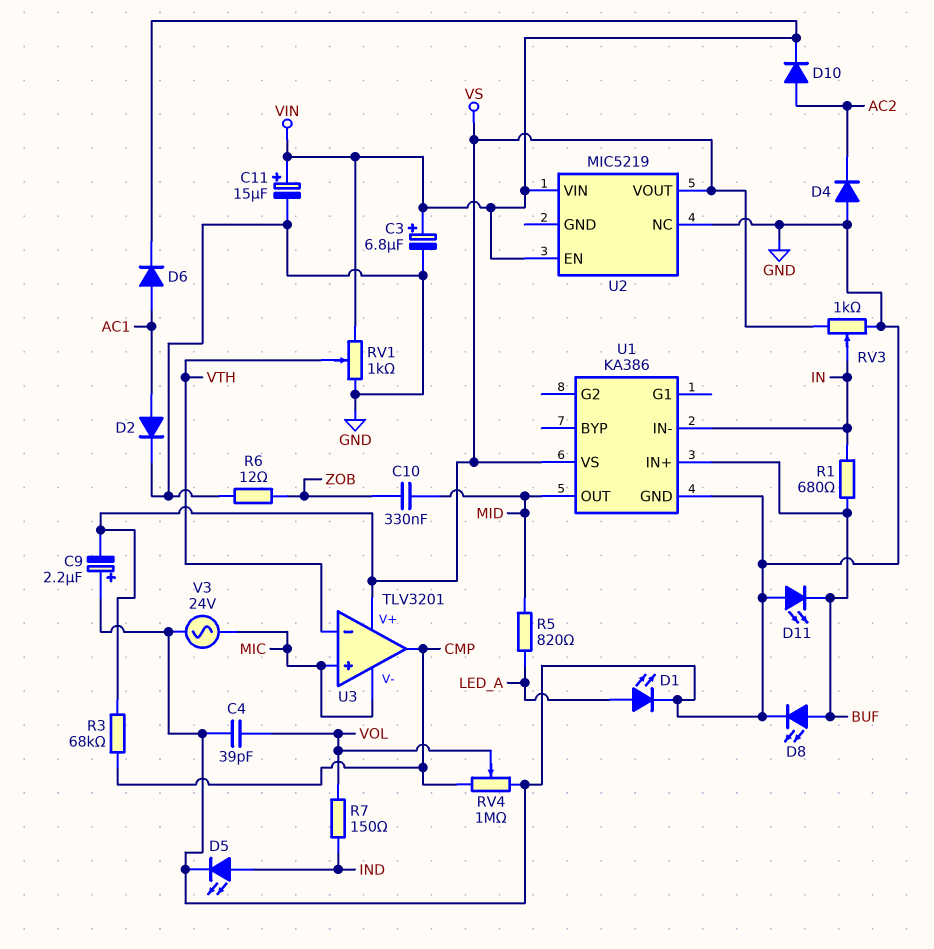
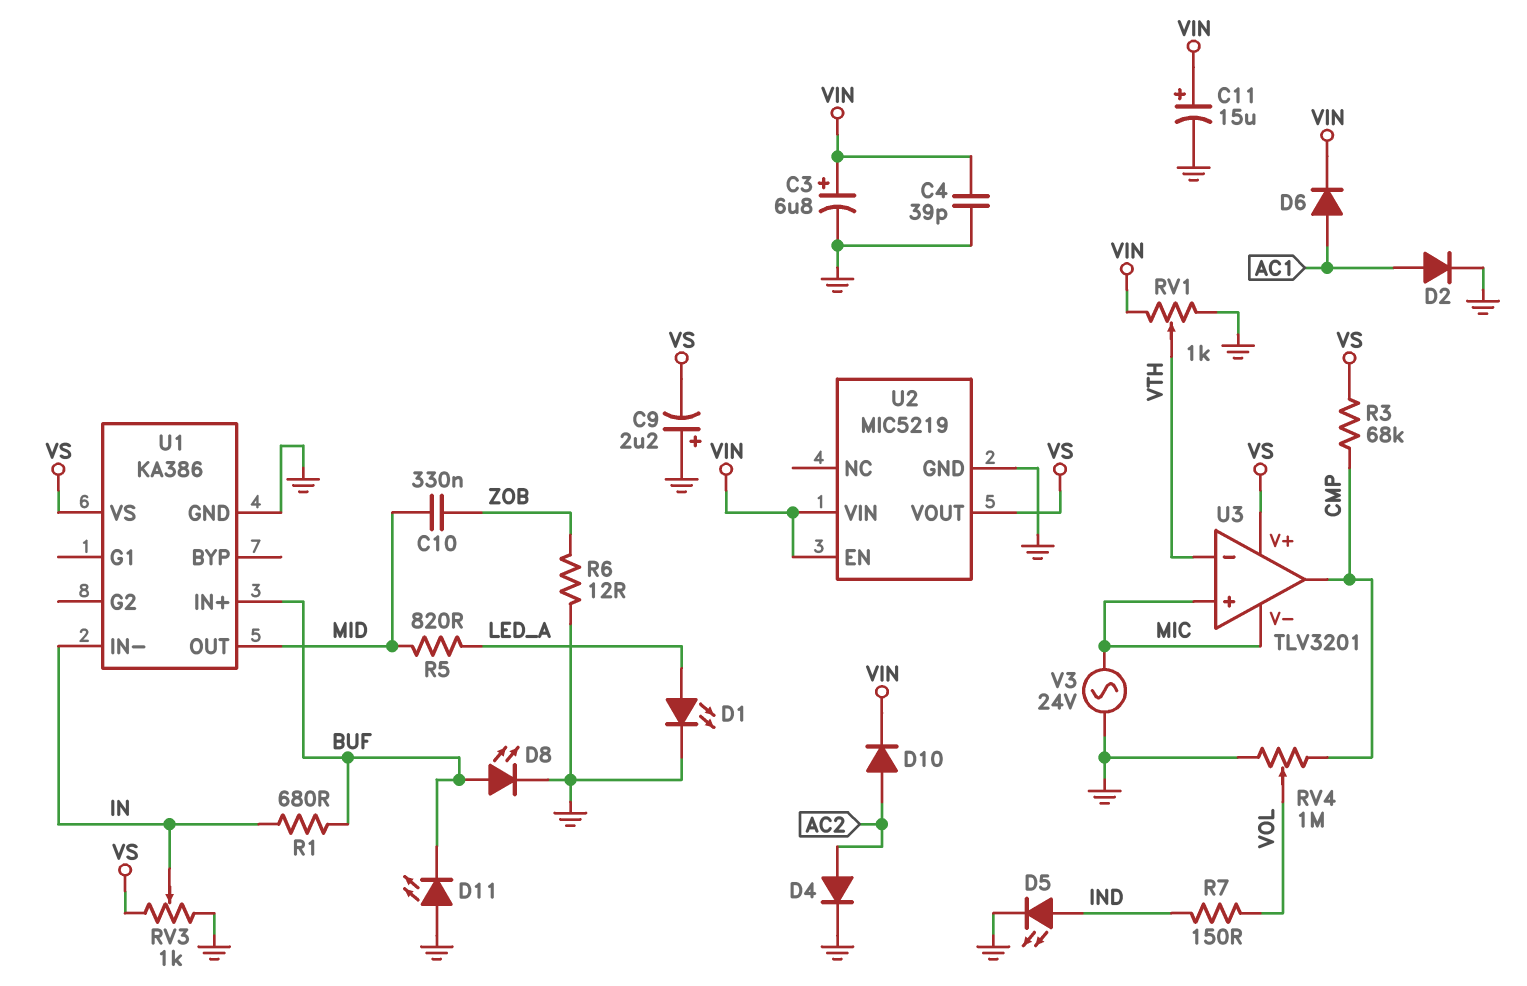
C4: 39pF (GND, VOL) -> 39pF (GND, VIN)
D4: diode (A GND, K AC2) -> diode (A AC2, K GND)
U2 pin GND: none -> GND
U2 pin NC: GND -> none

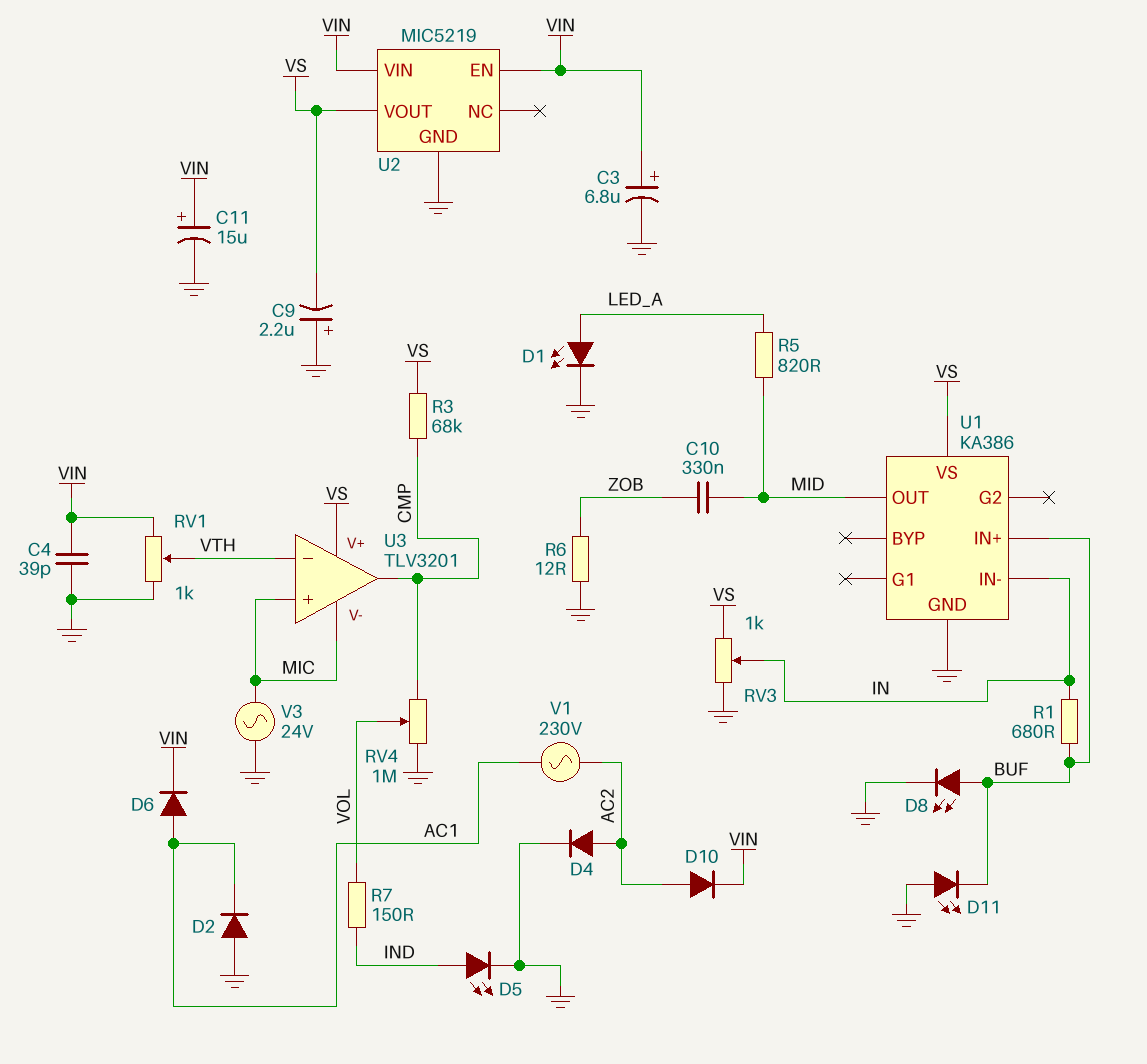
D2: diode (A AC1, K GND) -> diode (A GND, K AC1)
V1: none -> AC 230V (AC1, AC2)

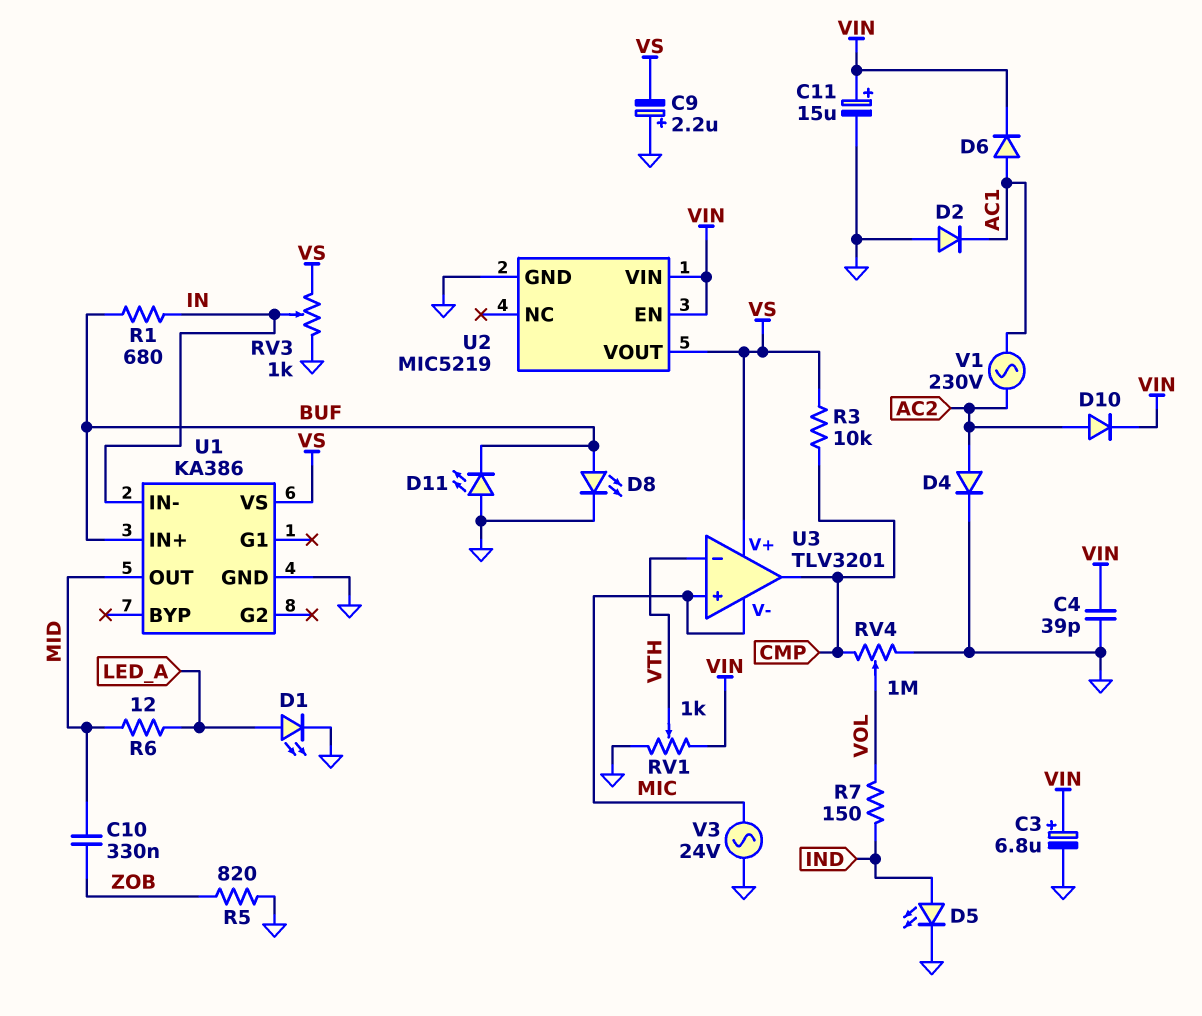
R3: 68k (CMP, VS) -> 10k (CMP, VS)
R5: 820 (LED_A, MID) -> 820 (GND, ZOB)
R6: 12 (GND, ZOB) -> 12 (LED_A, MID)

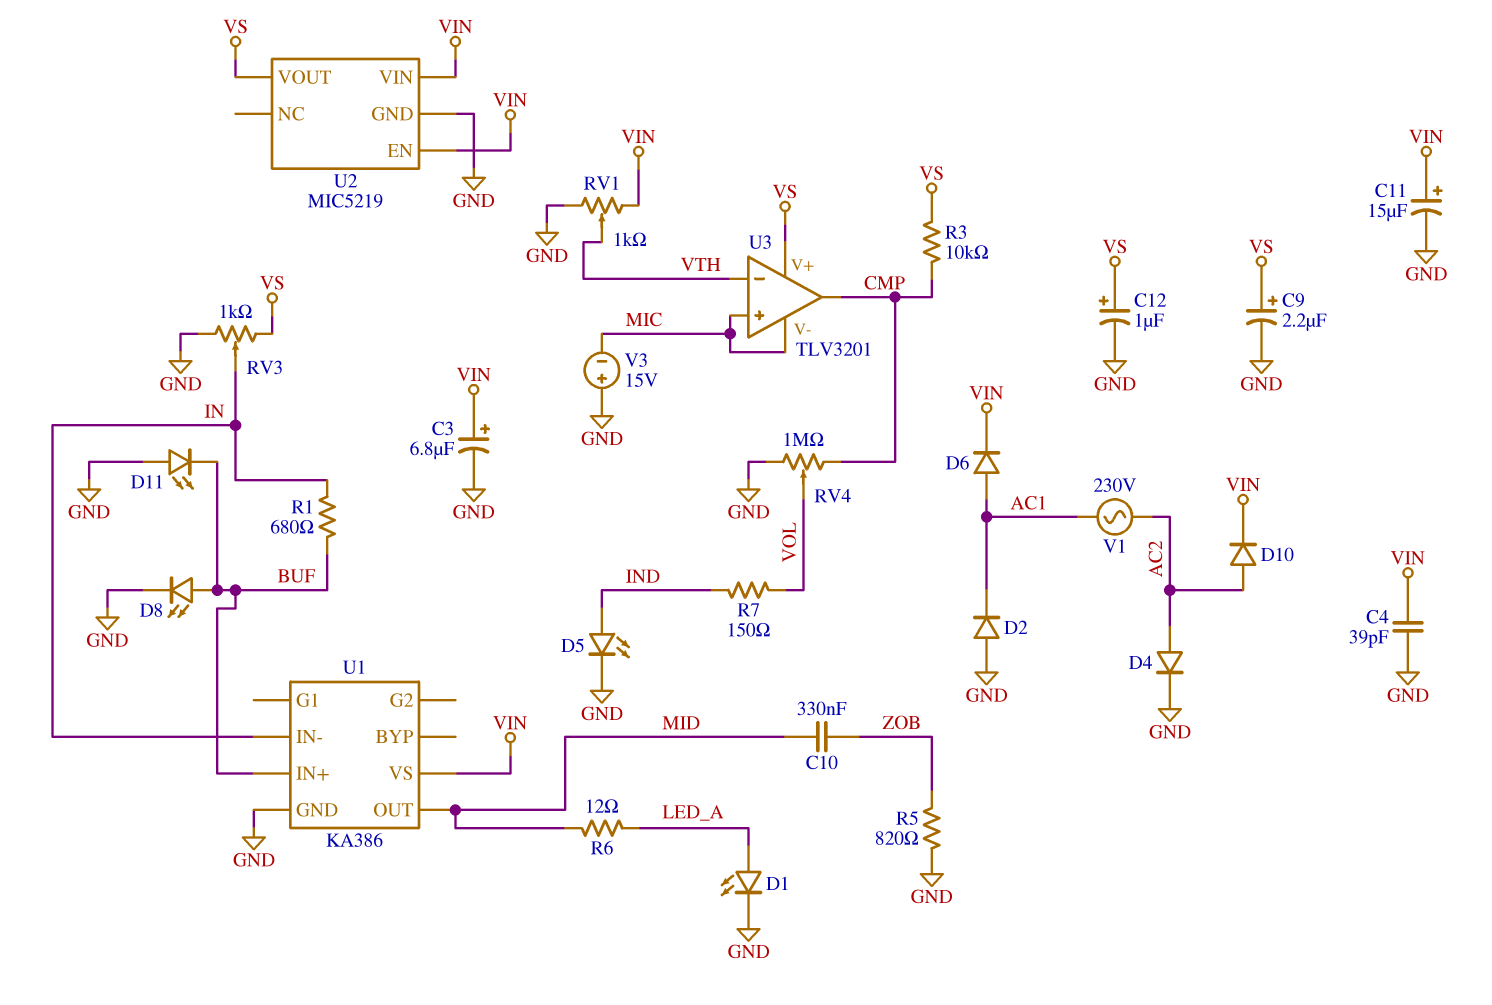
C9: 2.2uF (plus GND, minus VS) -> 2.2uF (plus VS, minus GND)
C12: none -> 1uF (plus VS, minus GND)
U1 pin VS: VS -> VIN
V3: AC 24V (GND, MIC) -> 15V (plus GND, minus MIC)

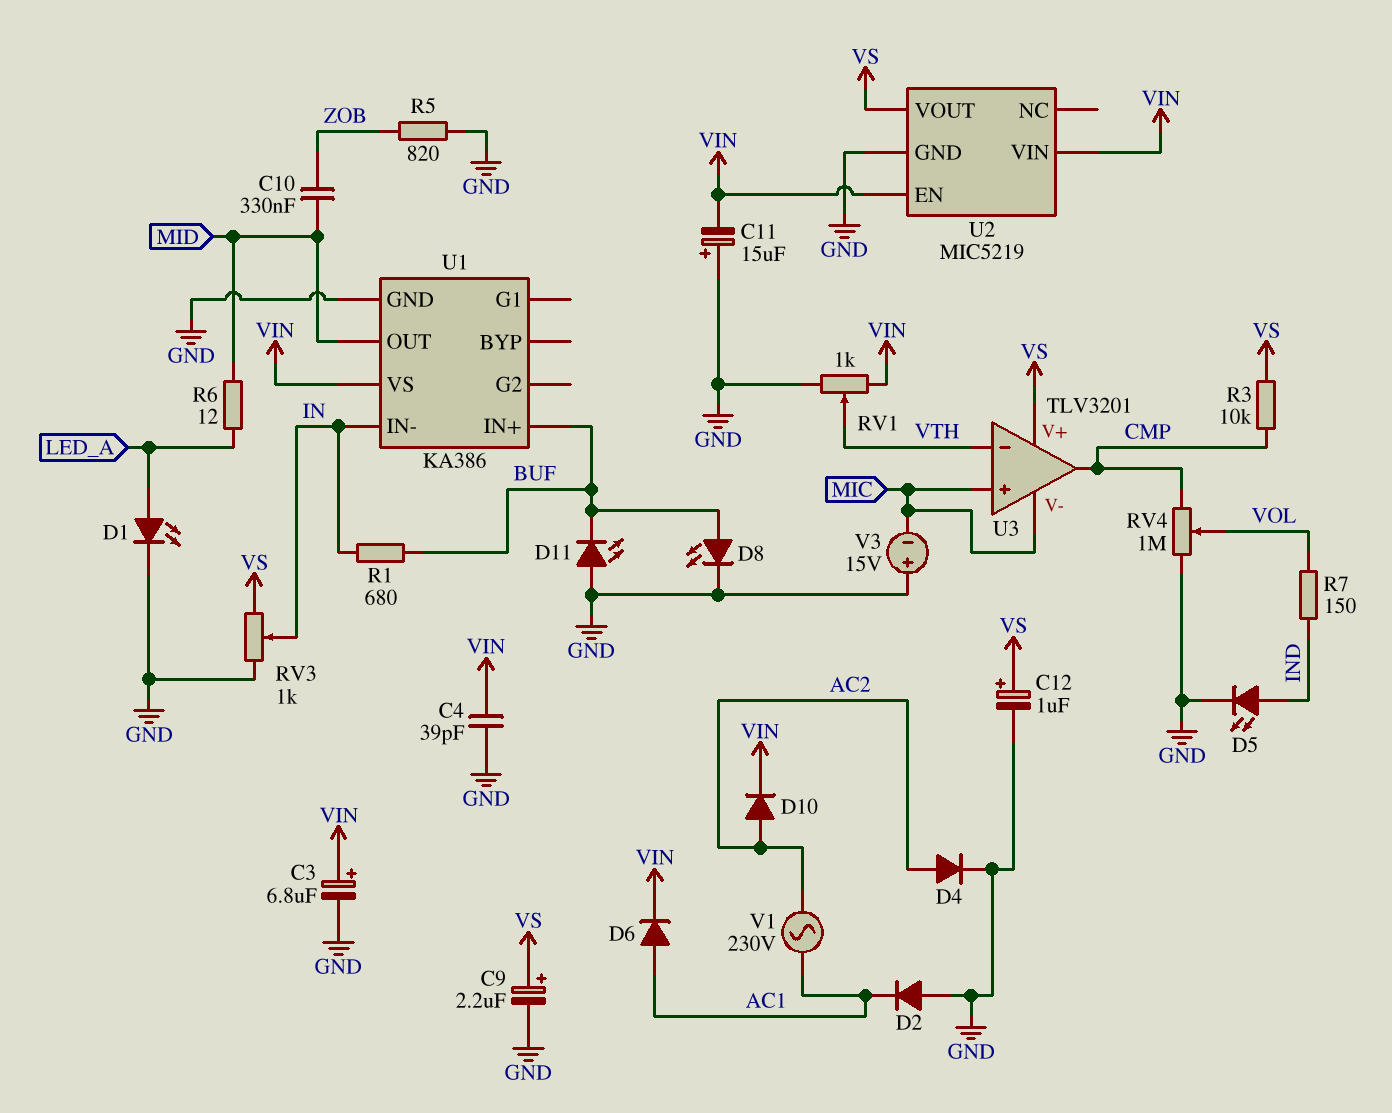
C11: 15uF (plus VIN, minus GND) -> 15uF (plus GND, minus VIN)

